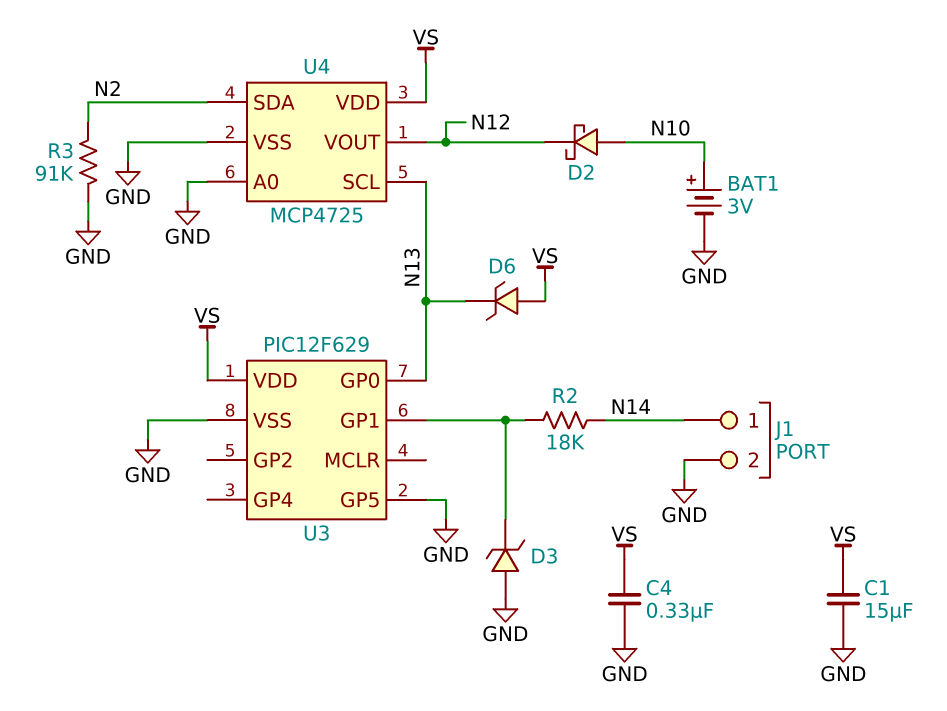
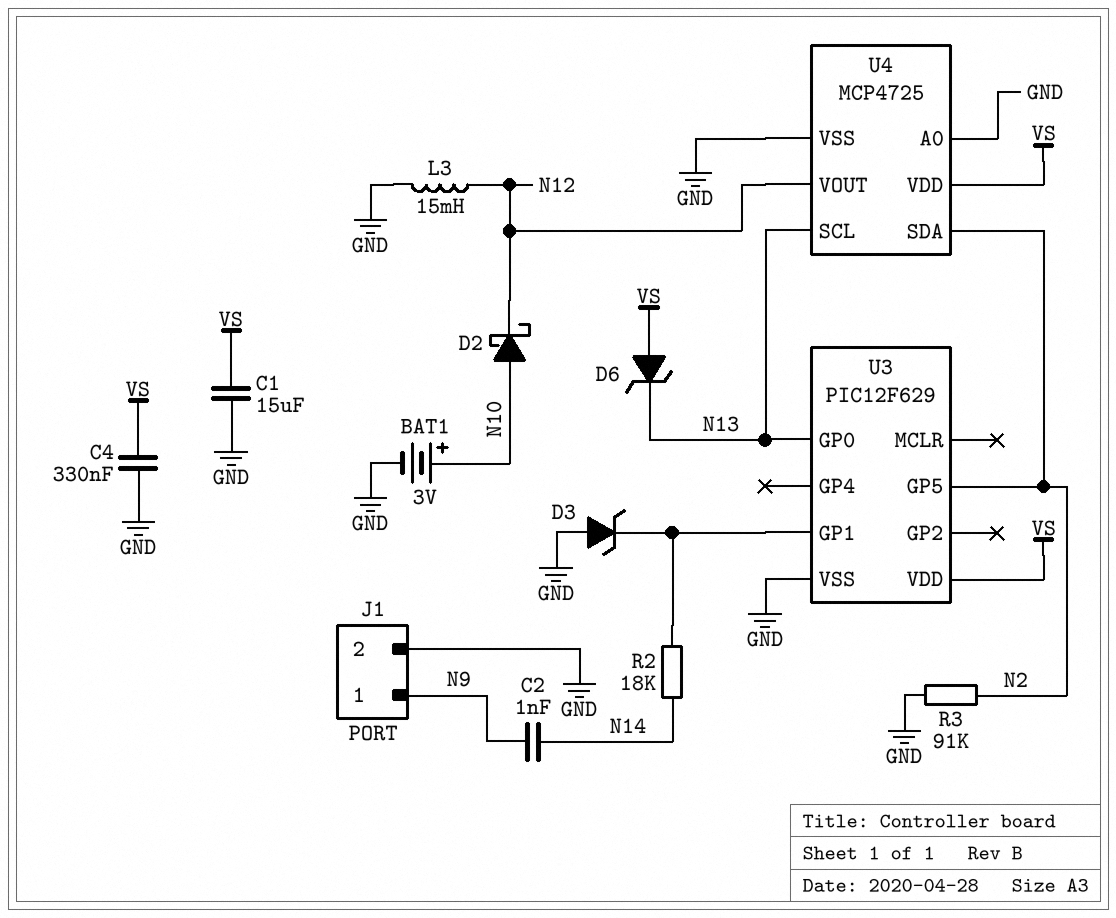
C2: none -> 1nF (N9, N14)
J1 pin 1: N14 -> N9
L3: none -> 15mH (GND, N12)
U3 pin GP5: GND -> N2

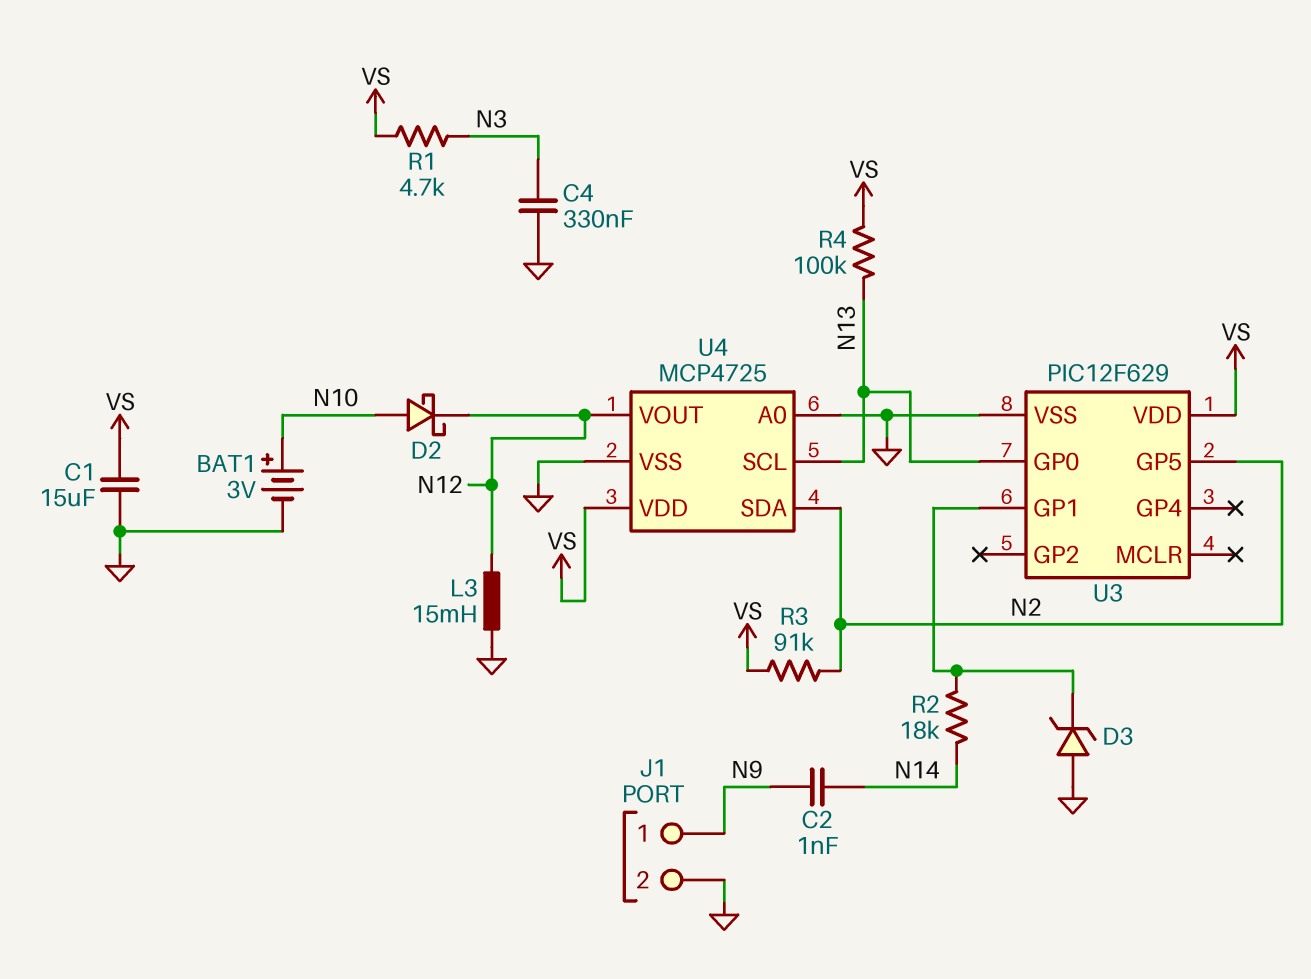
C4: 330nF (GND, VS) -> 330nF (GND, N3)
D6: zener (A VS, K N13) -> none
R1: none -> 4.7k (N3, VS)
R3: 91k (GND, N2) -> 91k (N2, VS)
R4: none -> 100k (N13, VS)

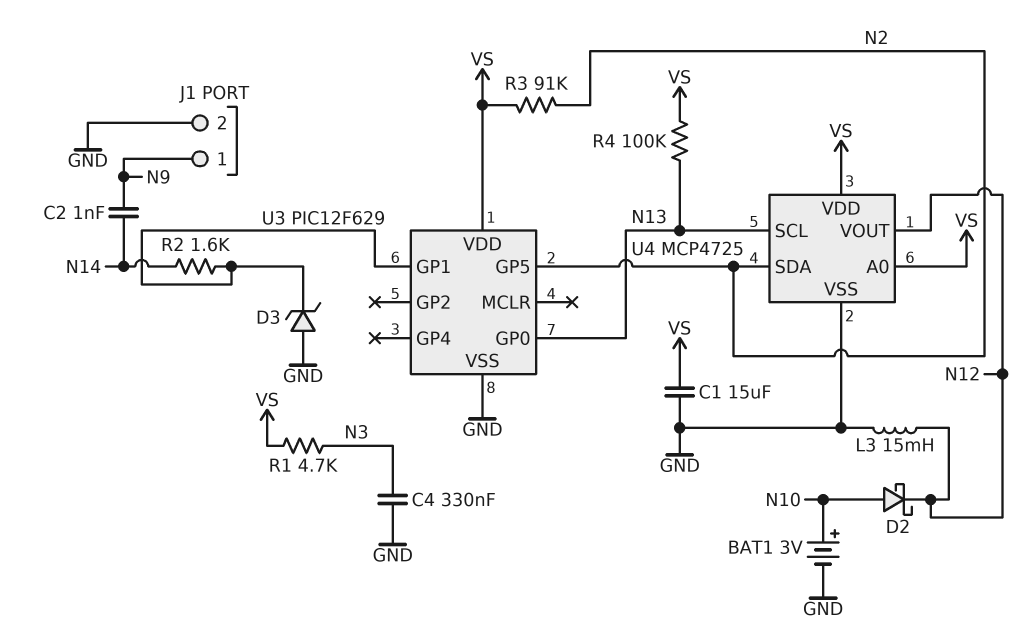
R2: 18k (N14, U3/GP1) -> 1.6k (N14, U3/GP1)
U4 pin A0: GND -> VS

